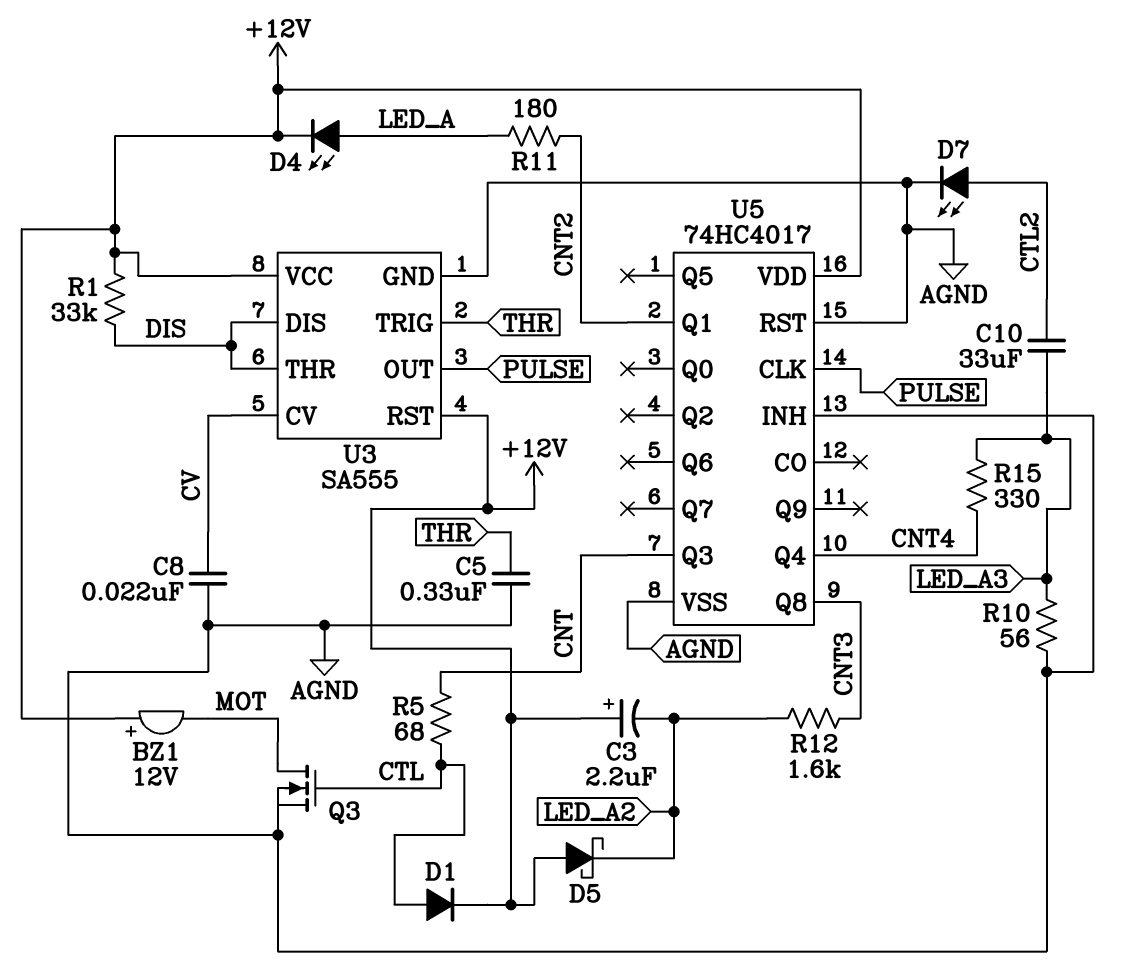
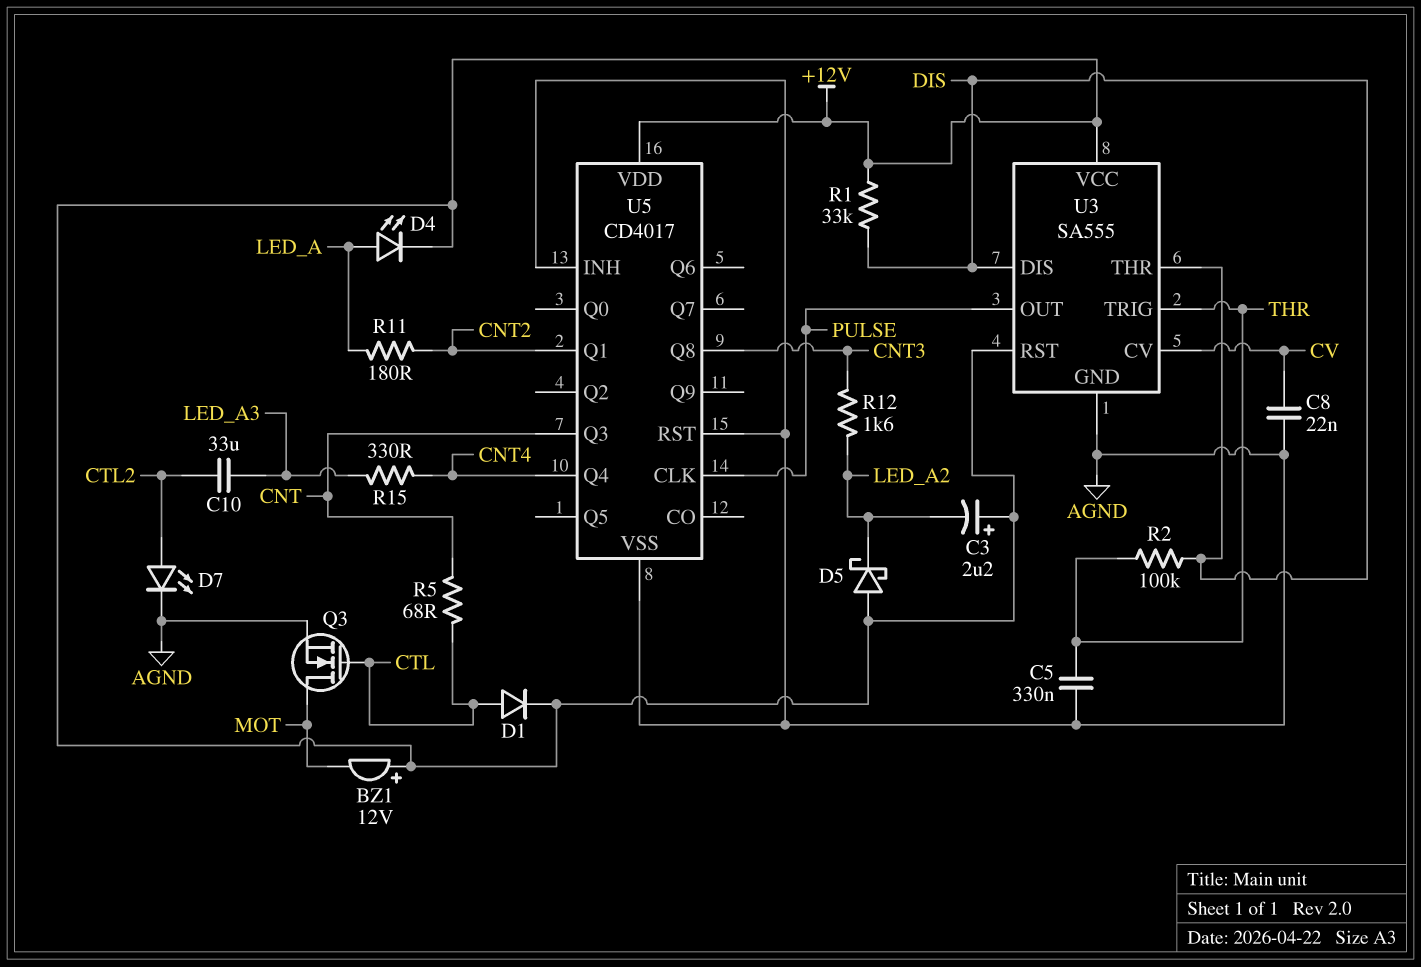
R2: none -> 100k (DIS, THR)
R10: 56 (AGND, LED_A3) -> none
U5: 74HC4017 -> CD4017

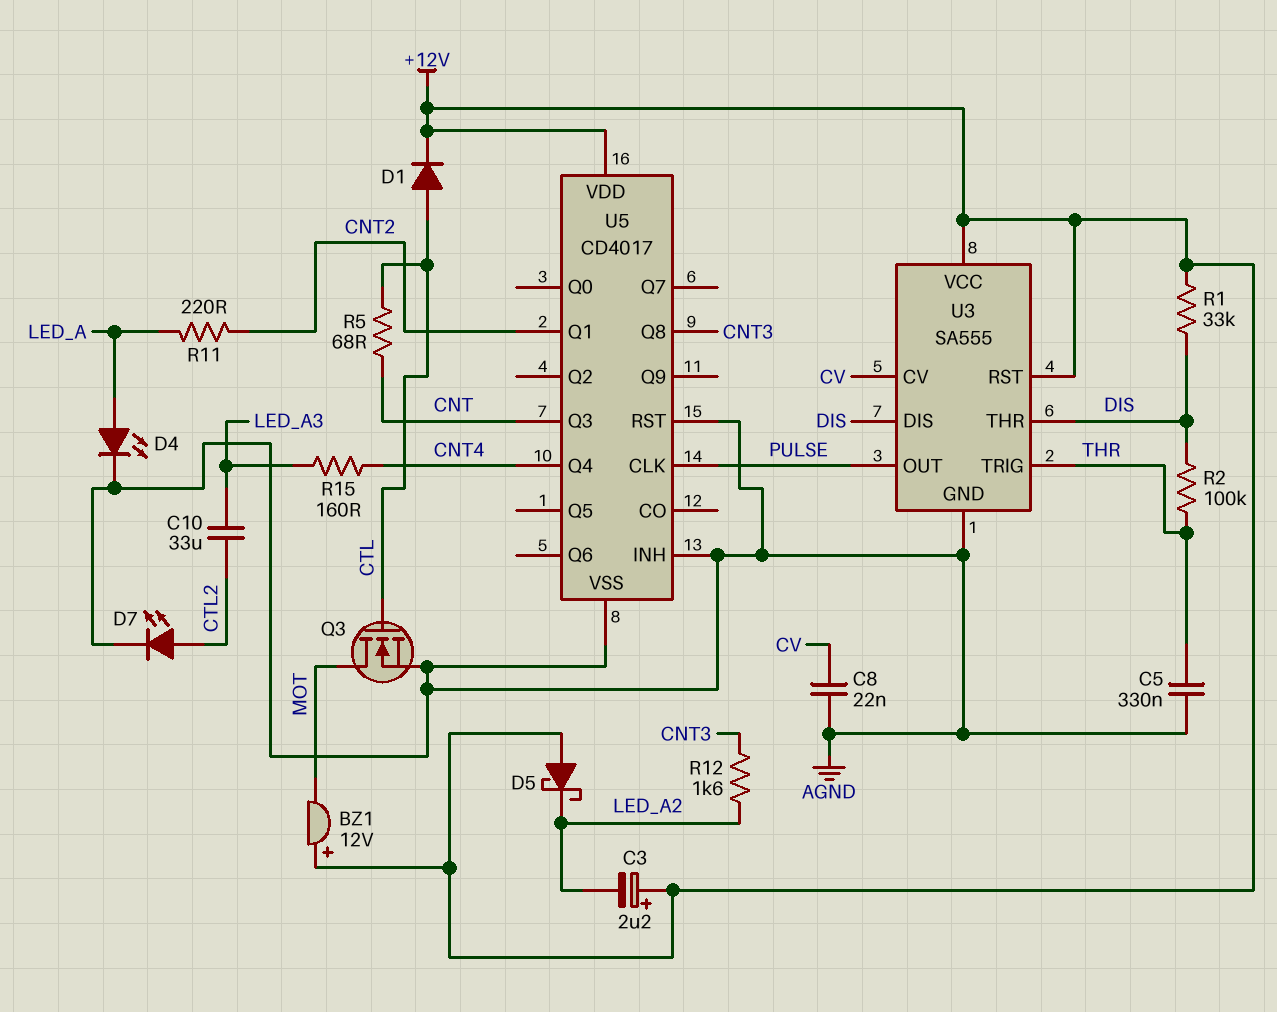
D4: LED (A LED_A, K +12V) -> LED (A LED_A, K AGND)
R11: 180 (CNT2, LED_A) -> 220 (CNT2, LED_A)
R15: 330 (CNT4, LED_A3) -> 160 (CNT4, LED_A3)

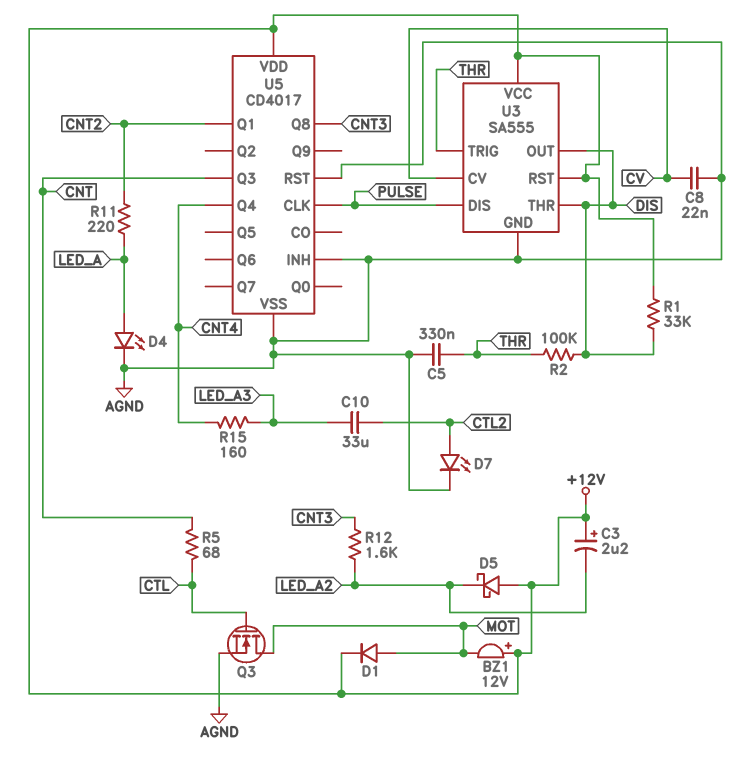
D1: diode (A CTL, K +12V) -> diode (A MOT, K +12V)
U3 pin DIS: DIS -> PULSE
U3 pin OUT: PULSE -> DIS

